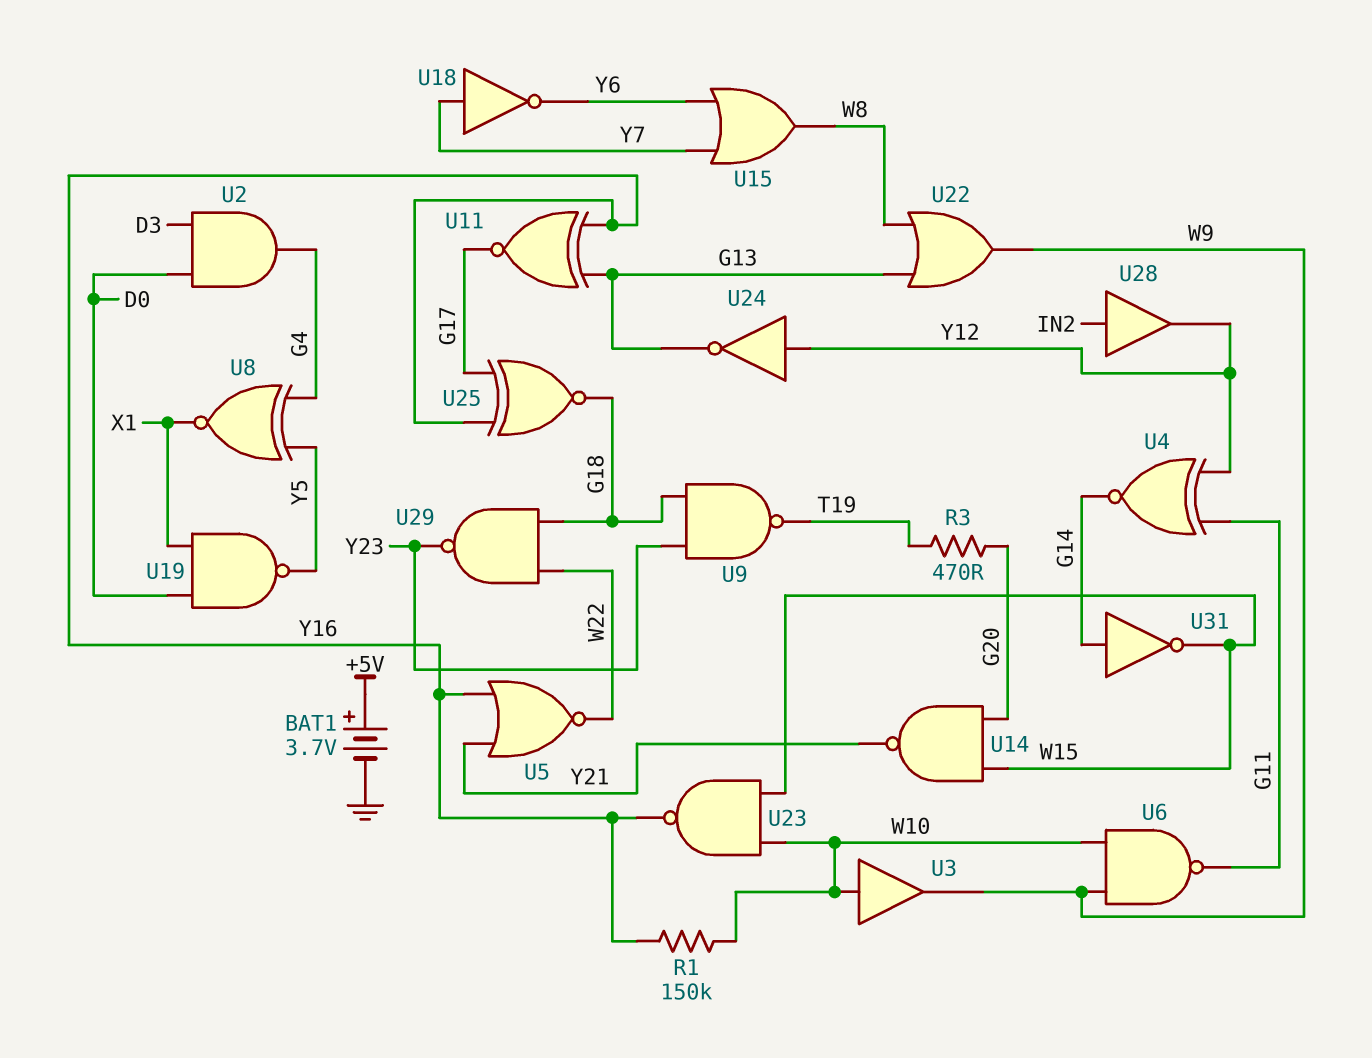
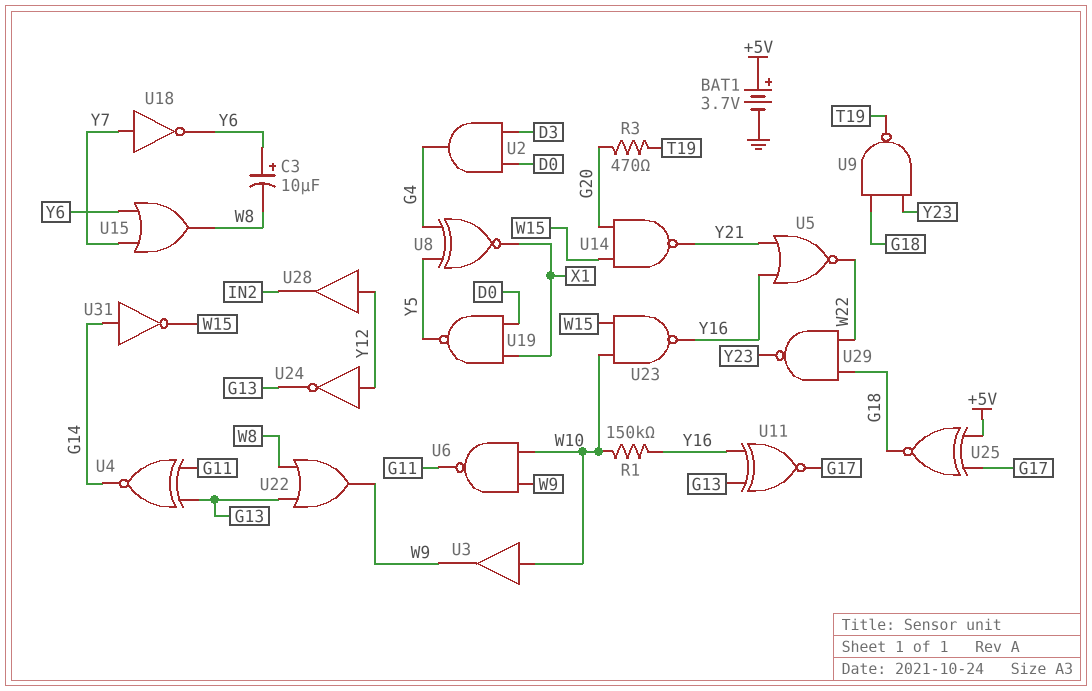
C3: none -> 10uF (plus Y6, minus W8)
U4: XNOR (in G11, in Y12, out G14) -> XNOR (in G11, in G13, out G14)
U25: XNOR (in G17, in Y16, out G18) -> XNOR (in +5V, in G17, out G18)
U28: buffer (in IN2, out Y12) -> buffer (in Y12, out IN2)

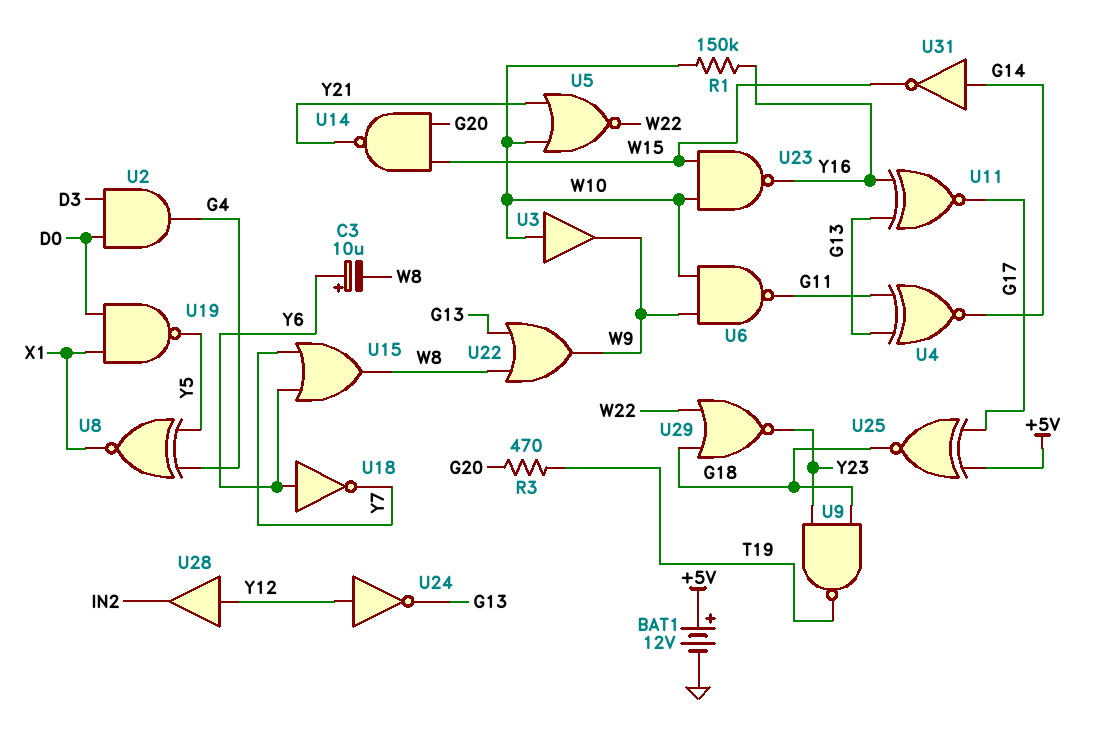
BAT1: 3.7V (plus +5V, minus GND) -> 12V (plus +5V, minus GND)
U5: NOR (in Y16, in Y21, out W22) -> NOR (in W10, in Y21, out W22)
U18: NOT (in Y7, out Y6) -> NOT (in Y6, out Y7)
U29: NAND (in G18, in W22, out Y23) -> NOR (in G18, in W22, out Y23)

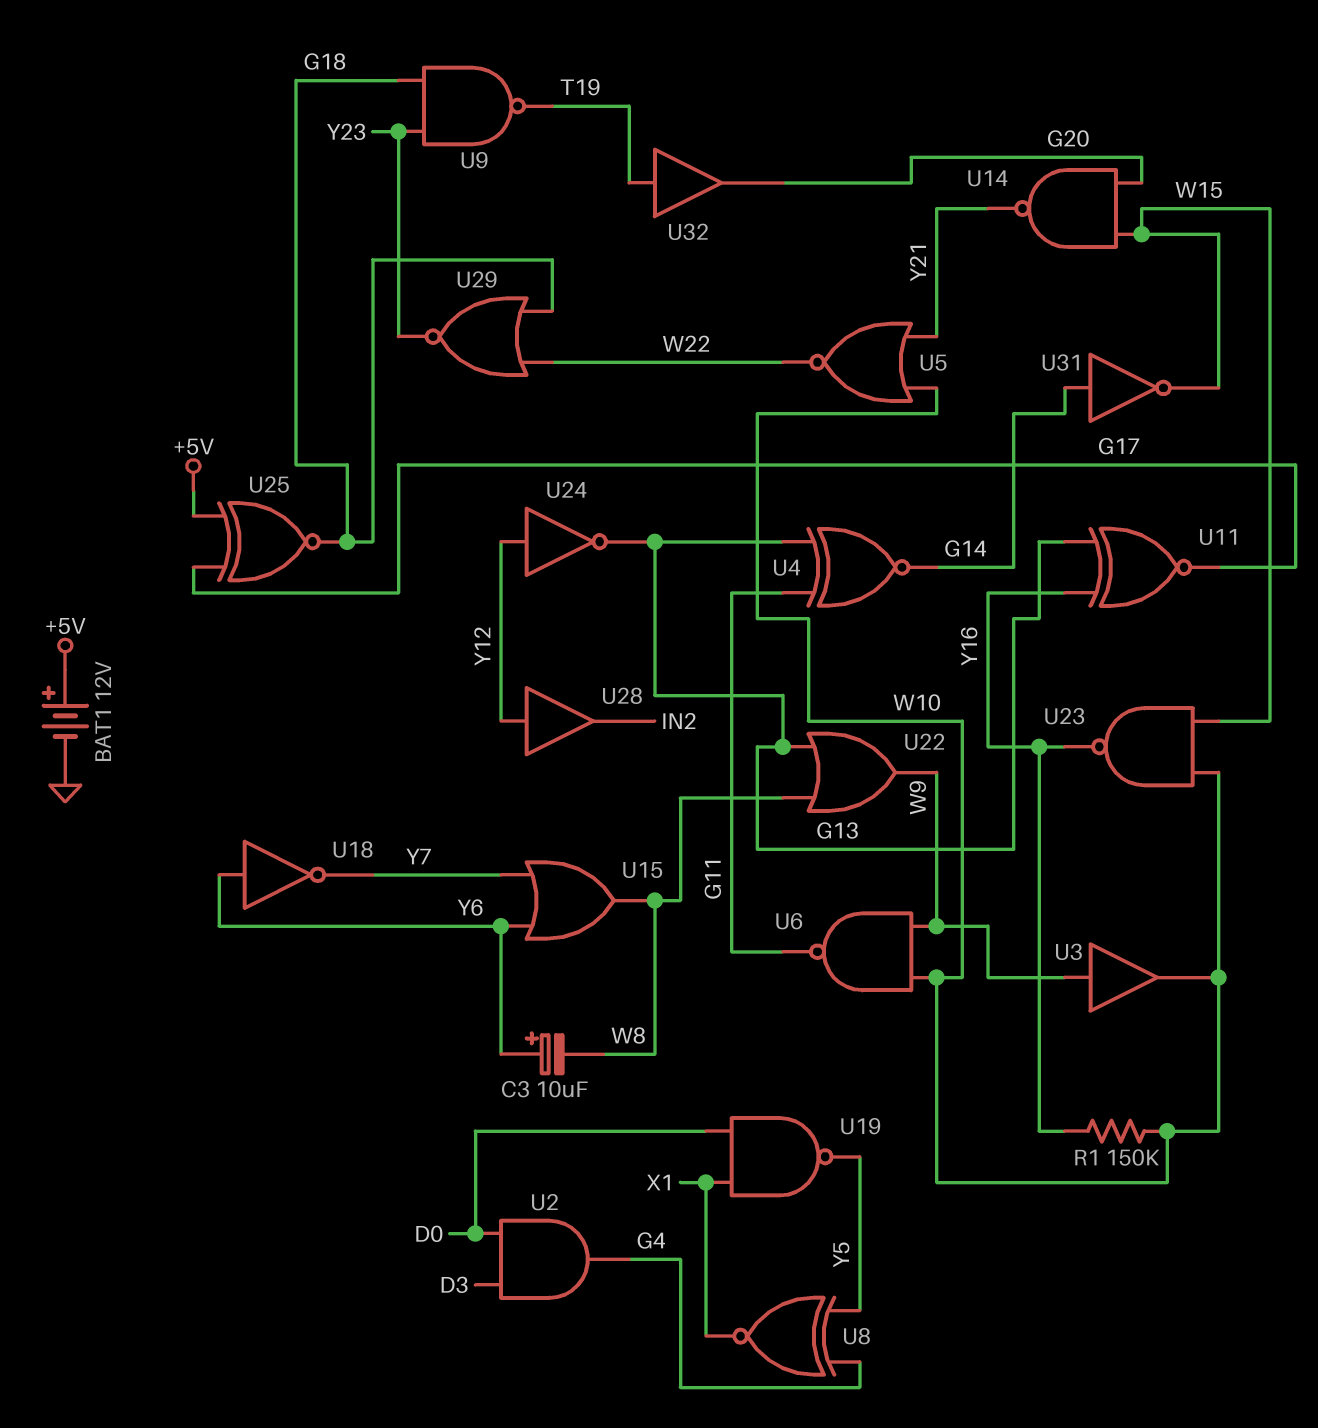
R3: 470 (G20, T19) -> none
U3: buffer (in W10, out W9) -> buffer (in W9, out W10)
U32: none -> buffer (in T19, out G20)

